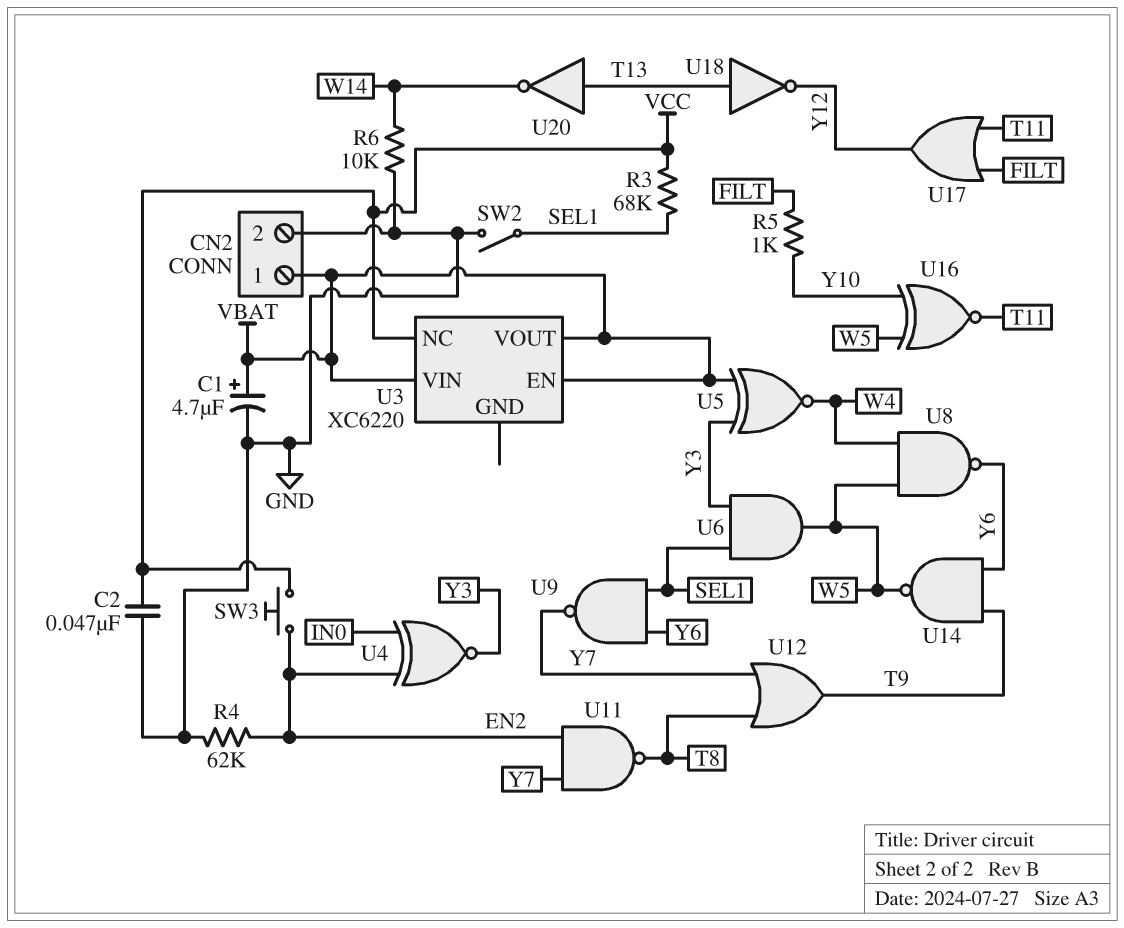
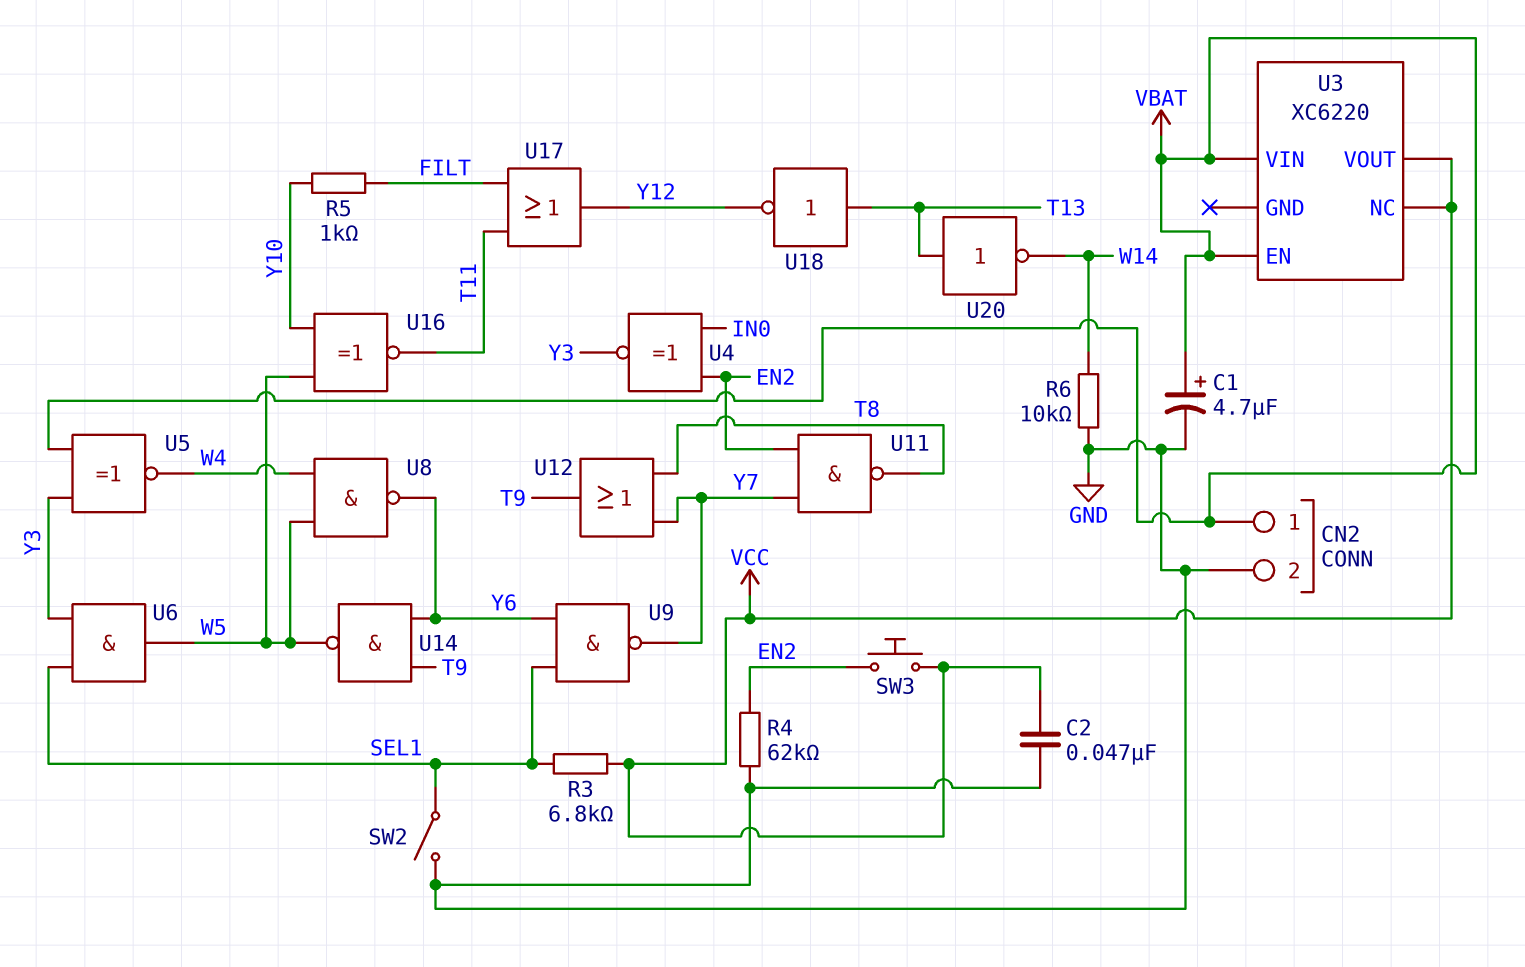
R3: 68k (SEL1, VCC) -> 6.8k (SEL1, VCC)
U3 pin VOUT: VBAT -> VCC

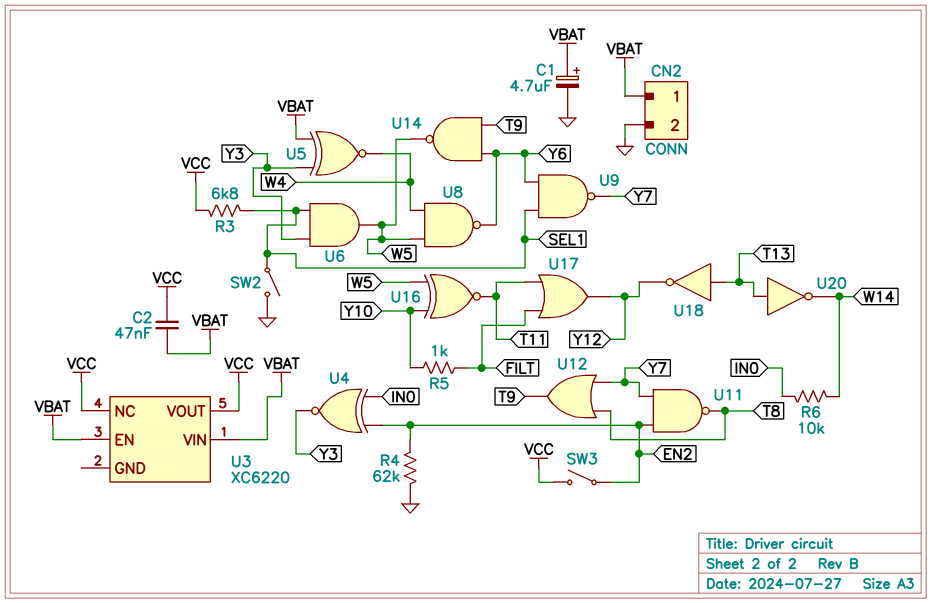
C2: 47nF (GND, VCC) -> 47nF (VBAT, VCC)
R6: 10k (GND, W14) -> 10k (IN0, W14)
SW3: button (EN2, VCC) -> switch (EN2, VCC)

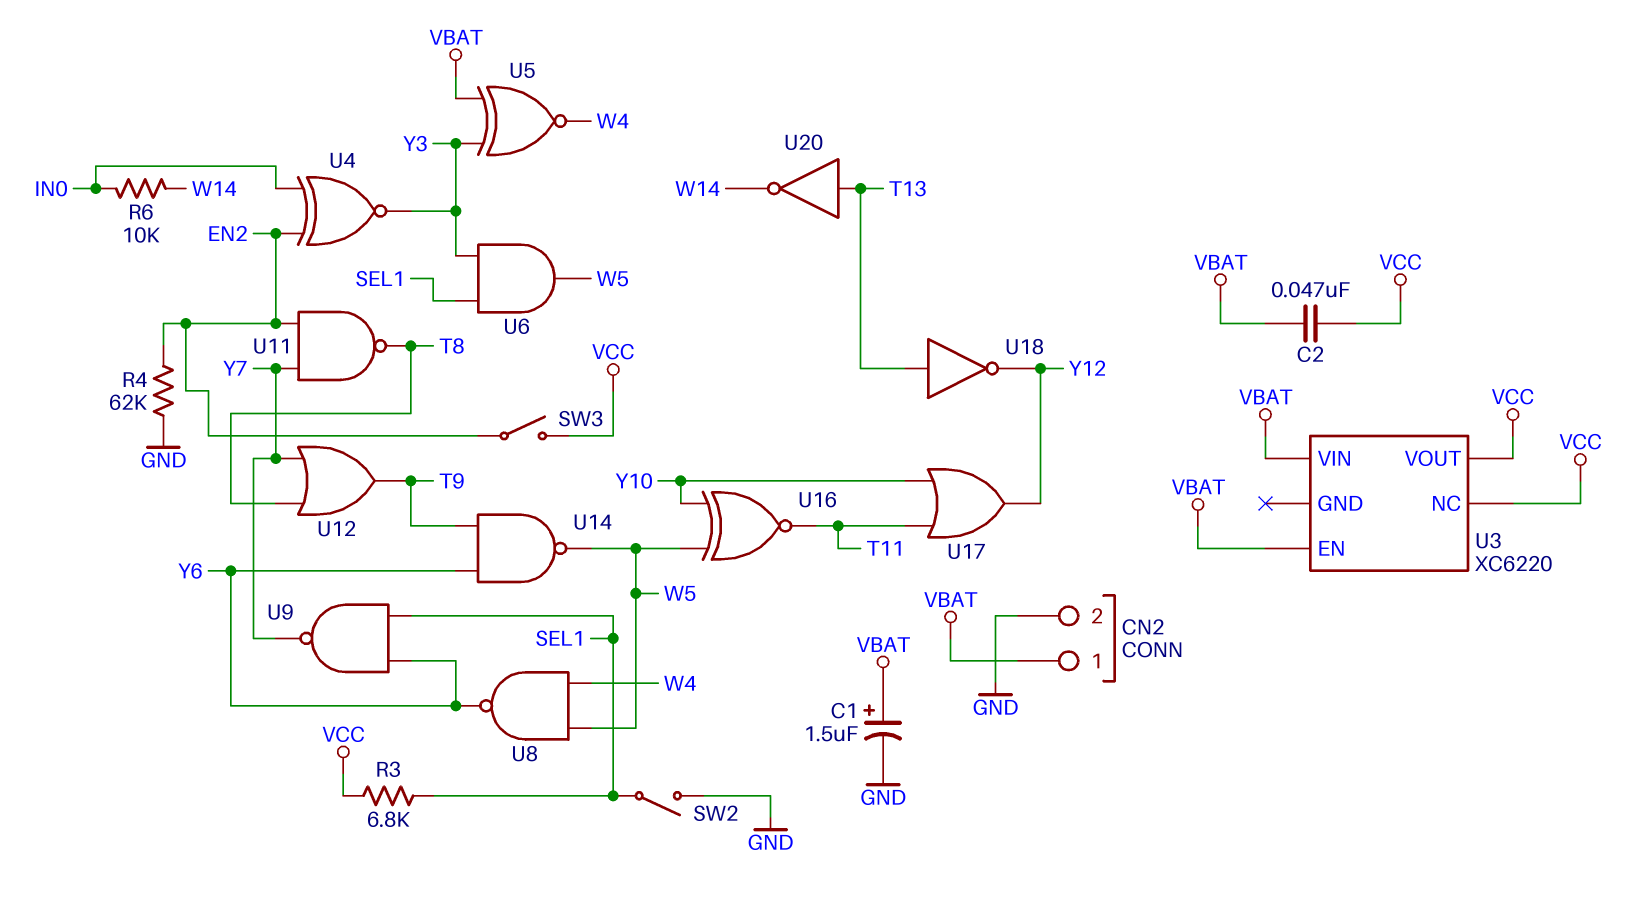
C1: 4.7uF (plus VBAT, minus GND) -> 1.5uF (plus VBAT, minus GND)
R5: 1k (FILT, Y10) -> none
U17: OR (in FILT, in T11, out Y12) -> OR (in T11, in Y10, out Y12)

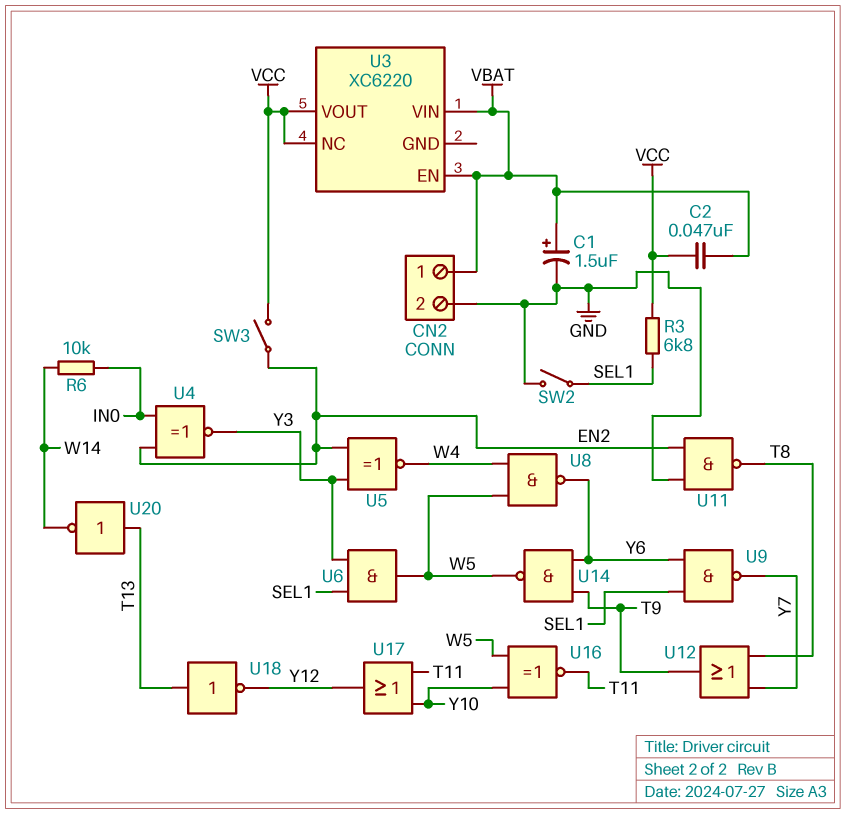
R4: 62k (EN2, GND) -> none
U5: XNOR (in VBAT, in Y3, out W4) -> XNOR (in EN2, in Y3, out W4)
U11: NAND (in EN2, in Y7, out T8) -> NAND (in EN2, in GND, out T8)

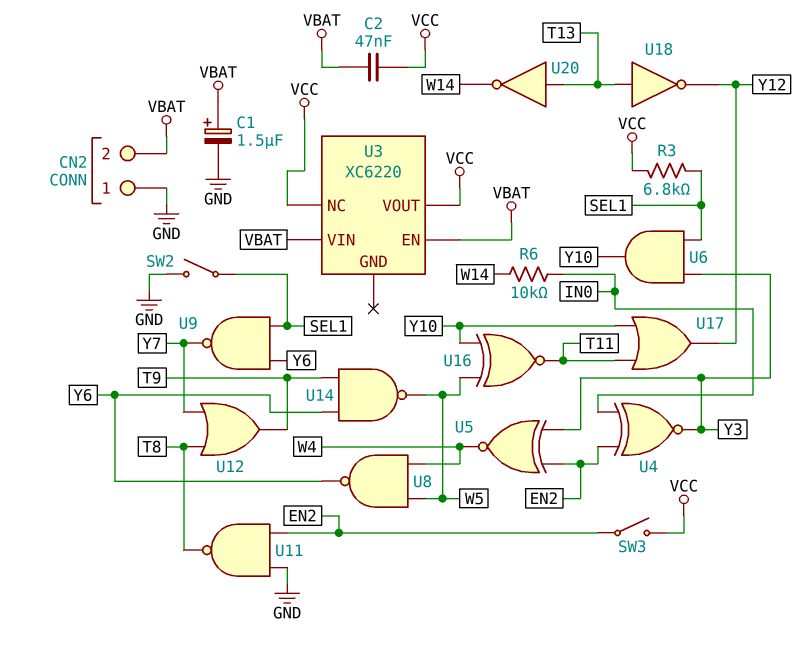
CN2 pin 1: VBAT -> GND
CN2 pin 2: GND -> VBAT
U6: AND (in SEL1, in Y3, out W5) -> AND (in SEL1, in Y3, out Y10)

